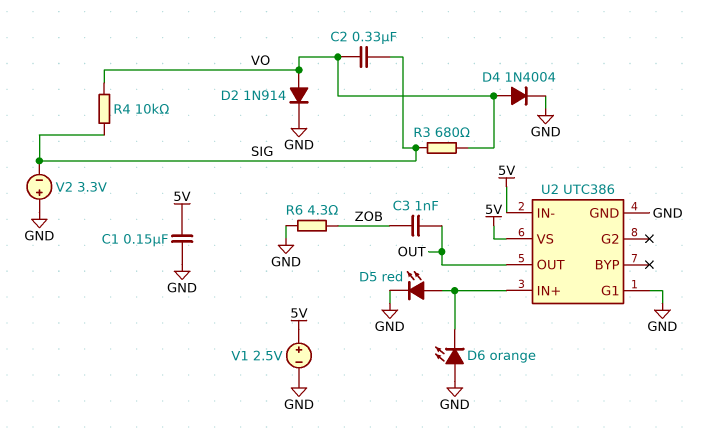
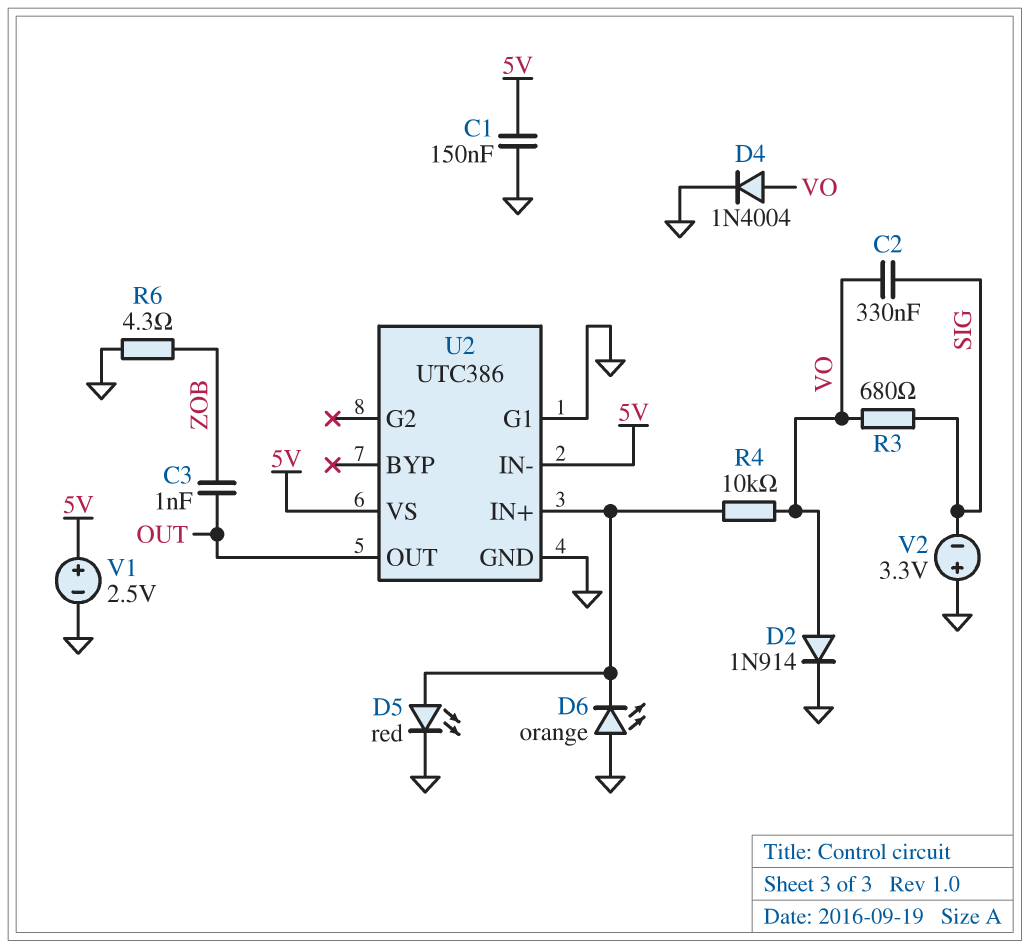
R4: 10k (SIG, VO) -> 10k (U2/IN+, VO)

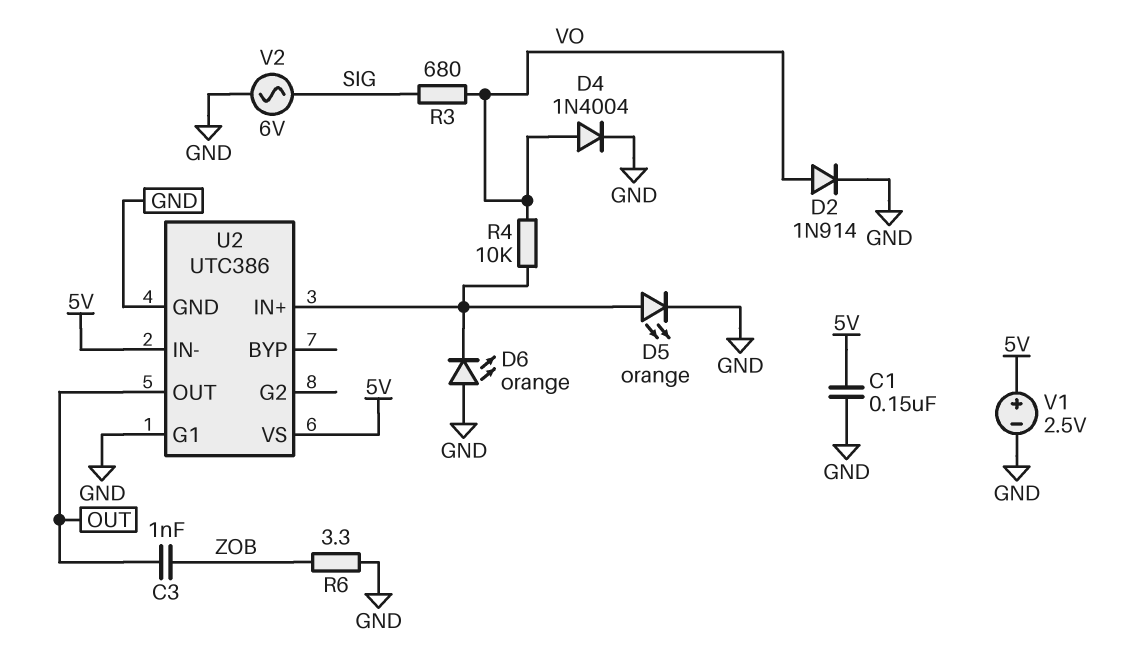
C2: 330nF (SIG, VO) -> none
D5: LED red (A U2/IN+, K GND) -> LED orange (A U2/IN+, K GND)
R6: 4.3 (GND, ZOB) -> 3.3 (GND, ZOB)
V2: 3.3V (plus GND, minus SIG) -> AC 6V (GND, SIG)

